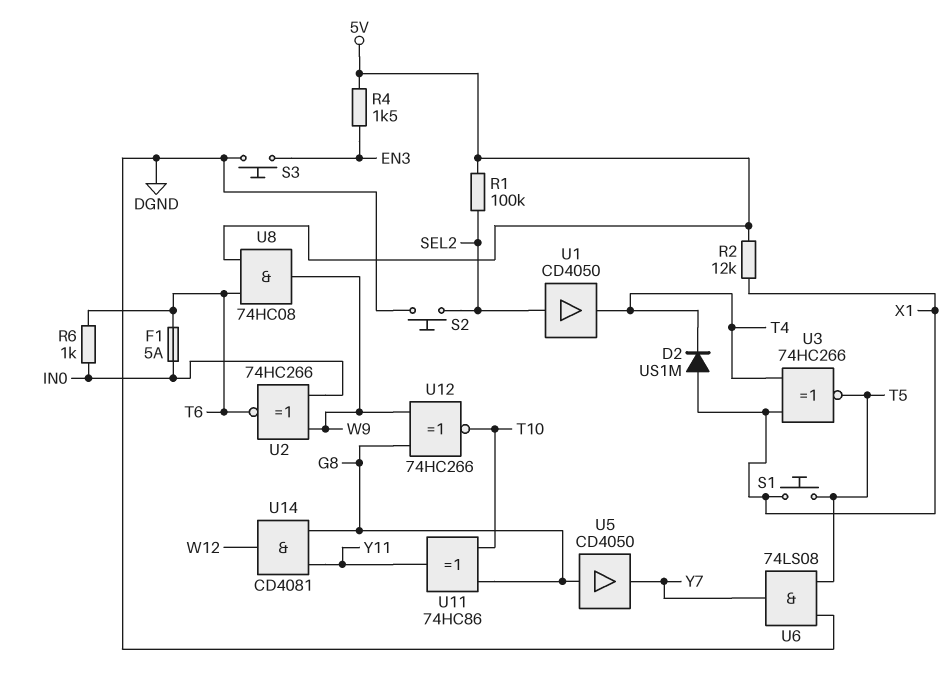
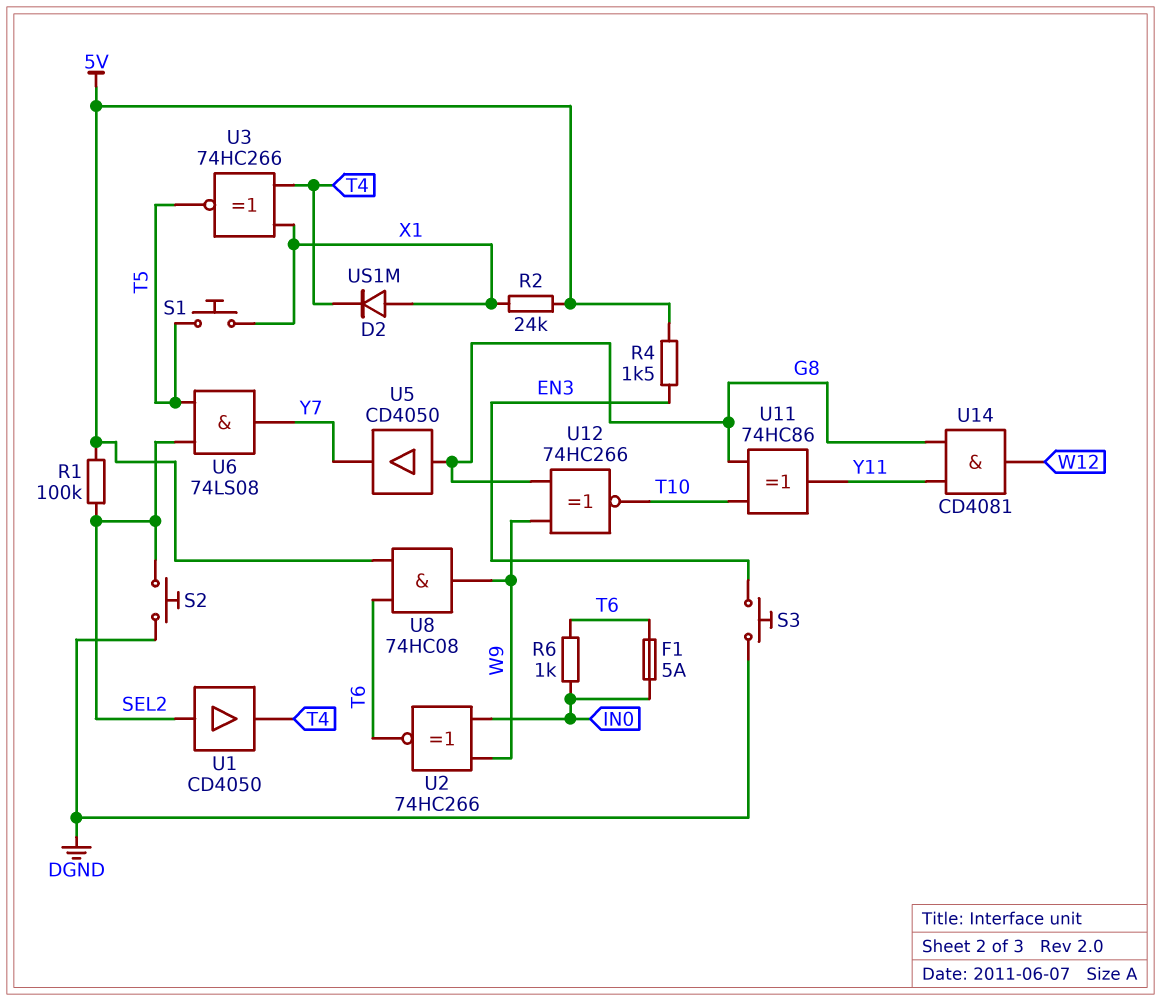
R2: 12k (5V, X1) -> 24k (5V, X1)
U6: AND 74LS08 (in DGND, in T5, out Y7) -> AND 74LS08 (in SEL2, in T5, out Y7)

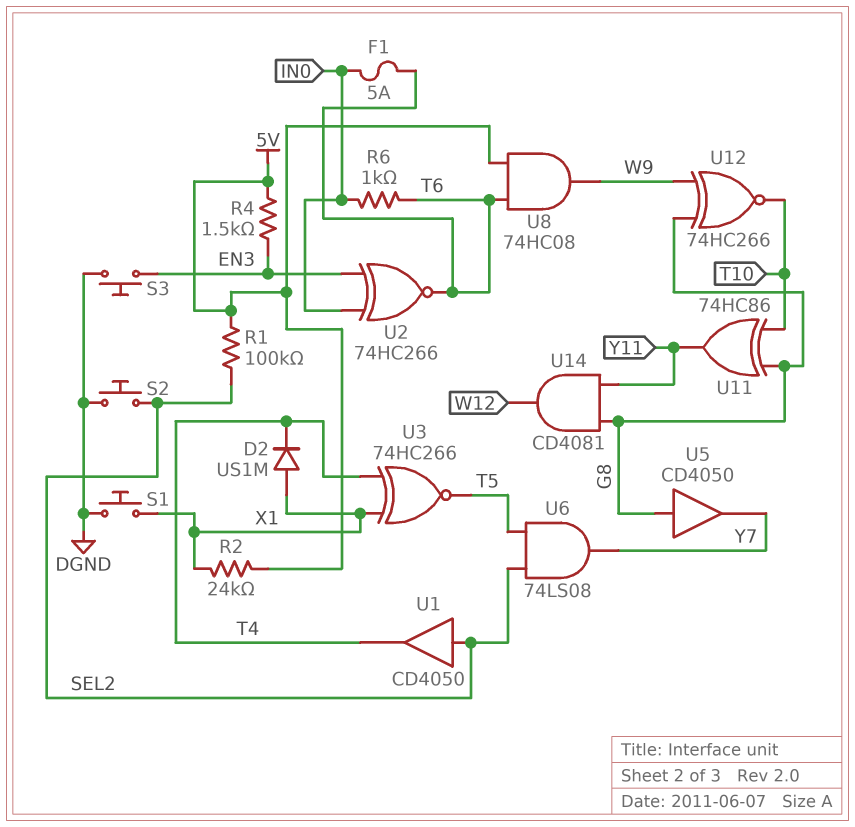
S1: button (T5, X1) -> button (DGND, X1)
U2: XNOR 74HC266 (in IN0, in W9, out T6) -> XNOR 74HC266 (in EN3, in IN0, out T6)

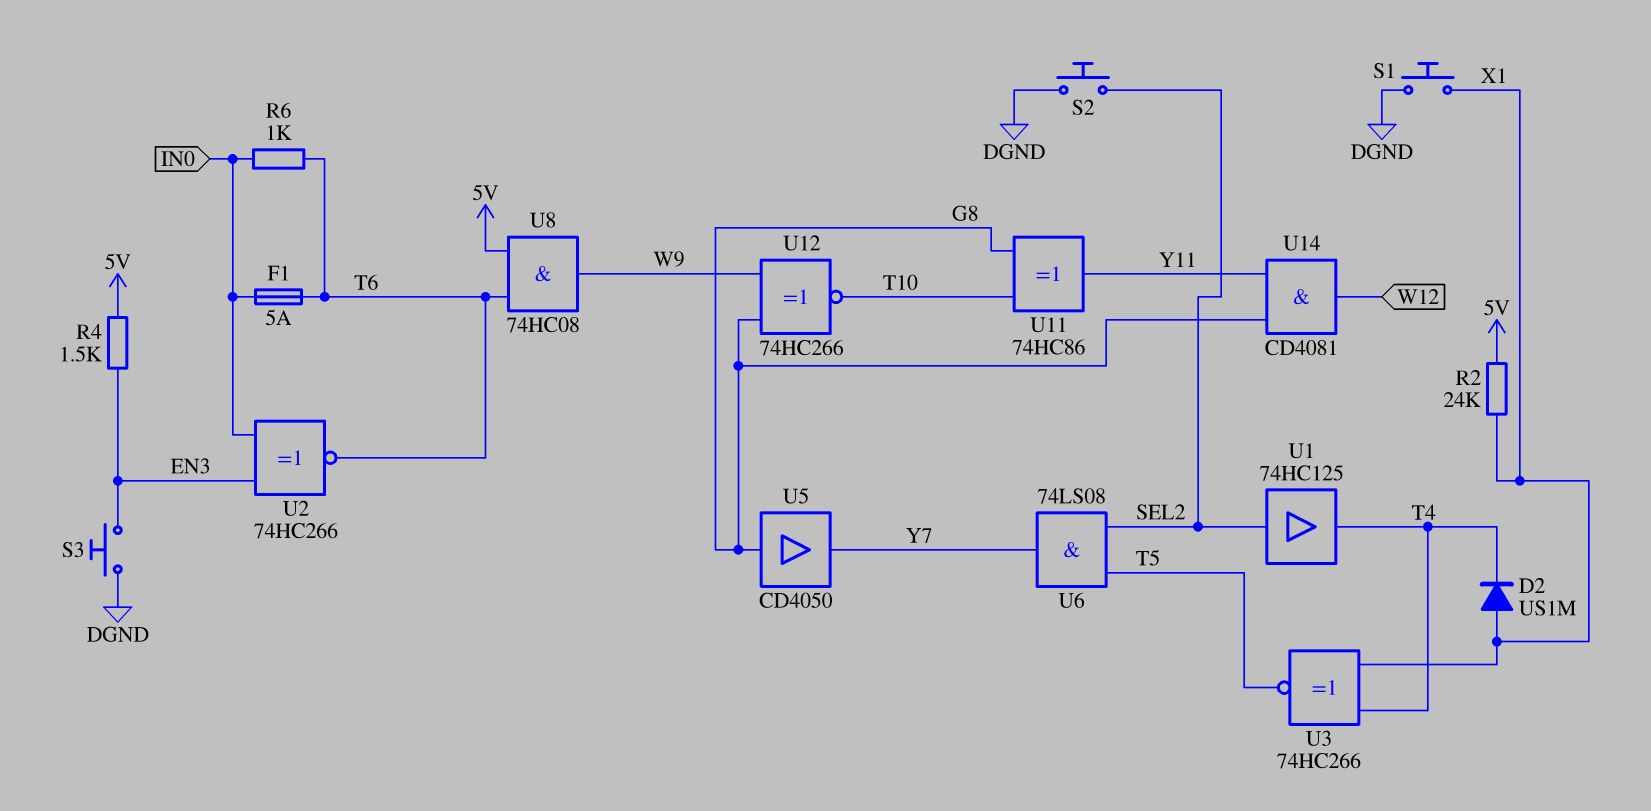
R1: 100k (5V, SEL2) -> none
U1: buffer CD4050 (in SEL2, out T4) -> buffer 74HC125 (in SEL2, out T4)

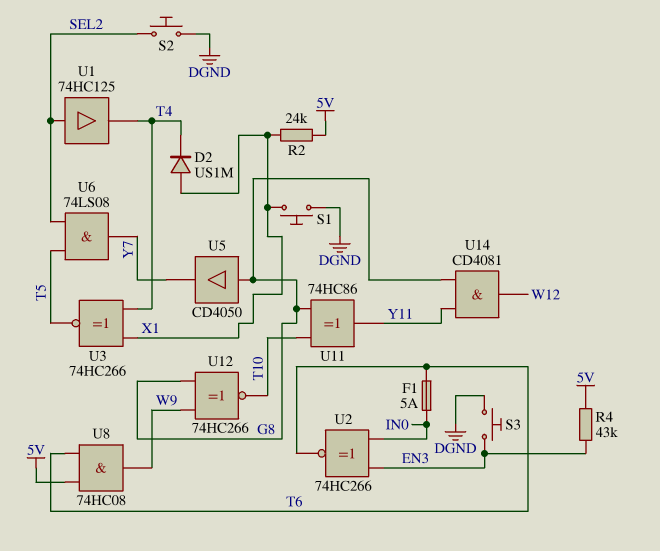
R4: 1.5k (5V, EN3) -> 43k (5V, EN3)
R6: 1k (IN0, T6) -> none

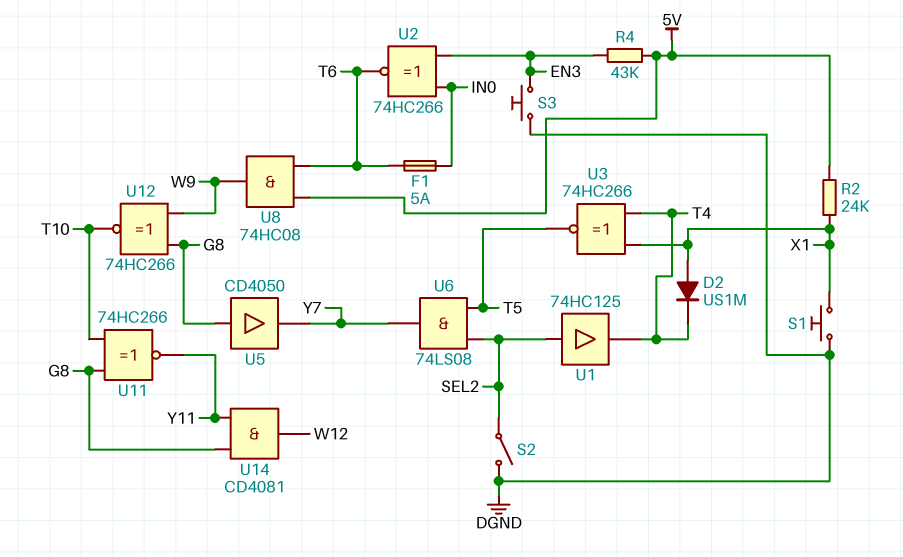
S2: button (DGND, SEL2) -> switch (DGND, SEL2)
U11: XOR 74HC86 (in G8, in T10, out Y11) -> XNOR 74HC266 (in G8, in T10, out Y11)

